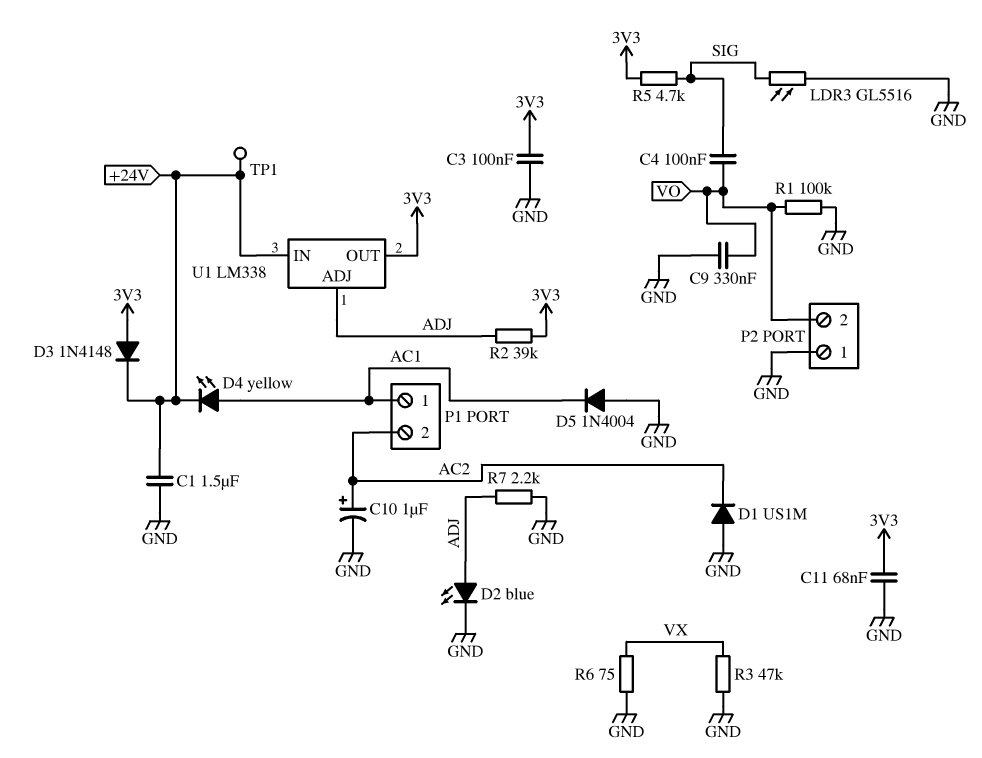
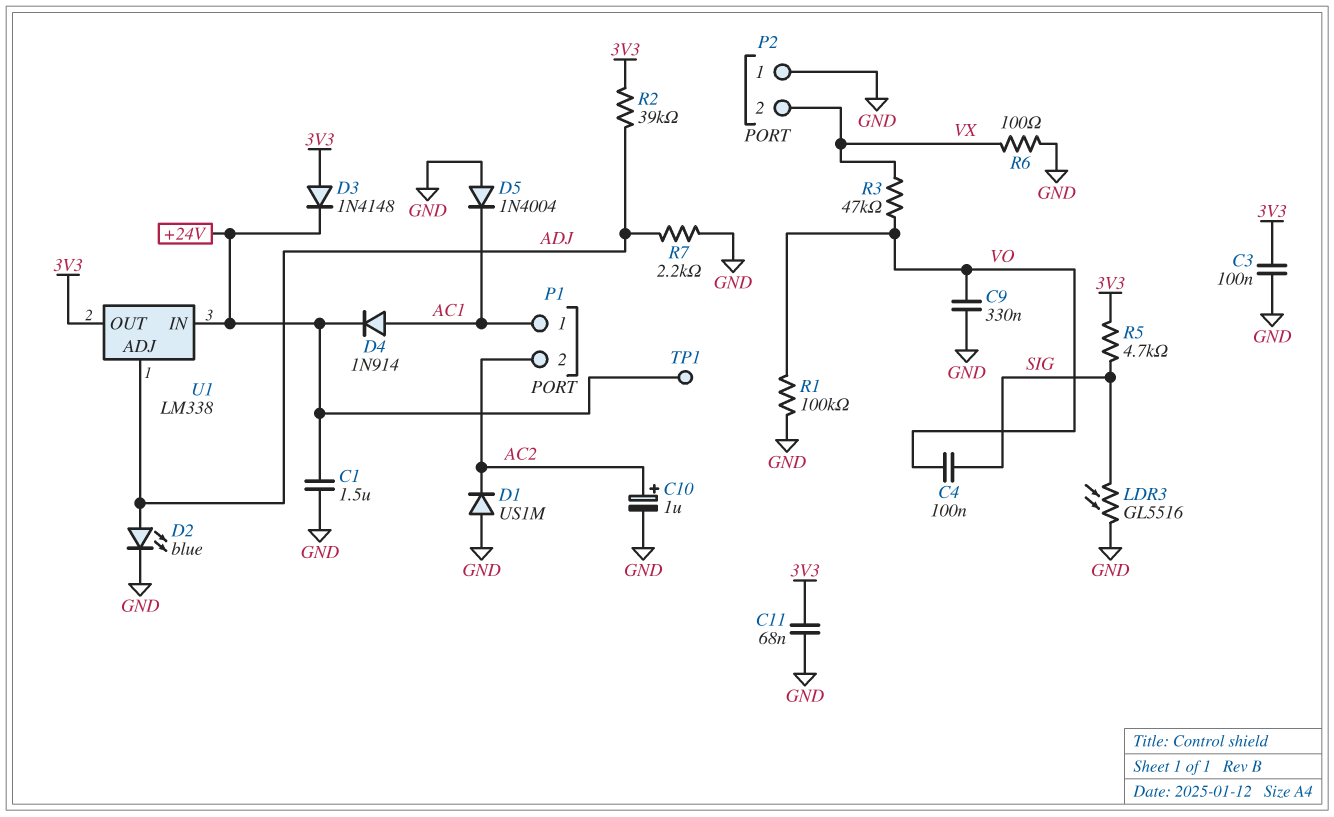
D4: LED yellow (A AC1, K +24V) -> diode 1N914 (A AC1, K +24V)
P2 pin 2: VO -> VX
R3: 47k (GND, VX) -> 47k (VO, VX)
R6: 75 (GND, VX) -> 100 (GND, VX)

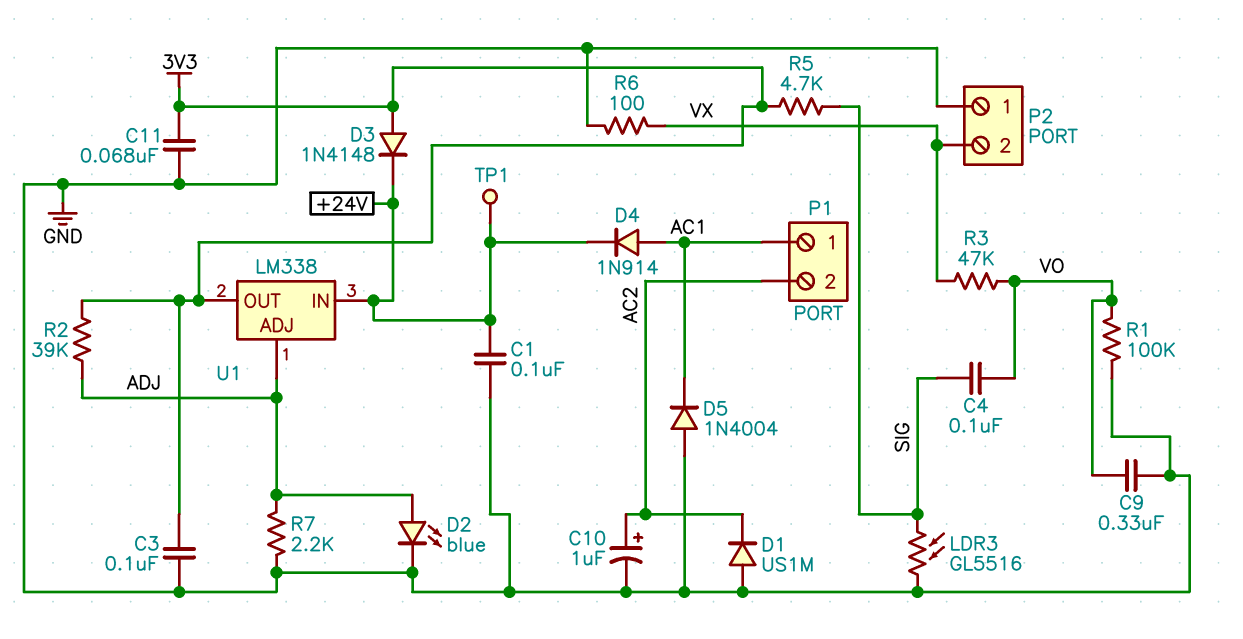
C1: 1.5uF (+24V, GND) -> 100nF (+24V, GND)

